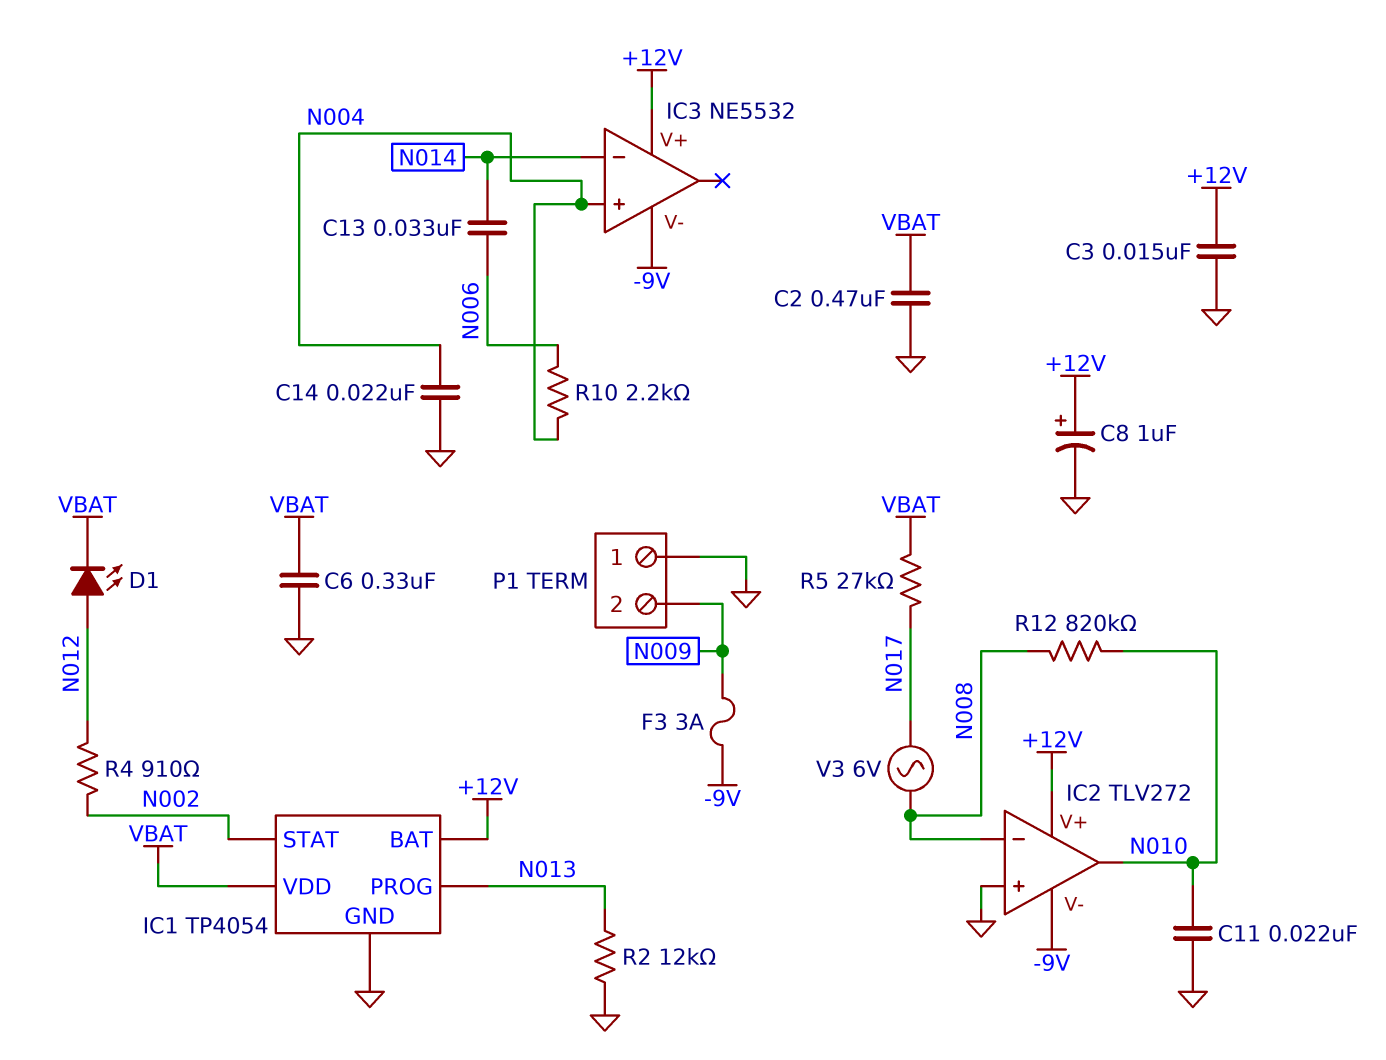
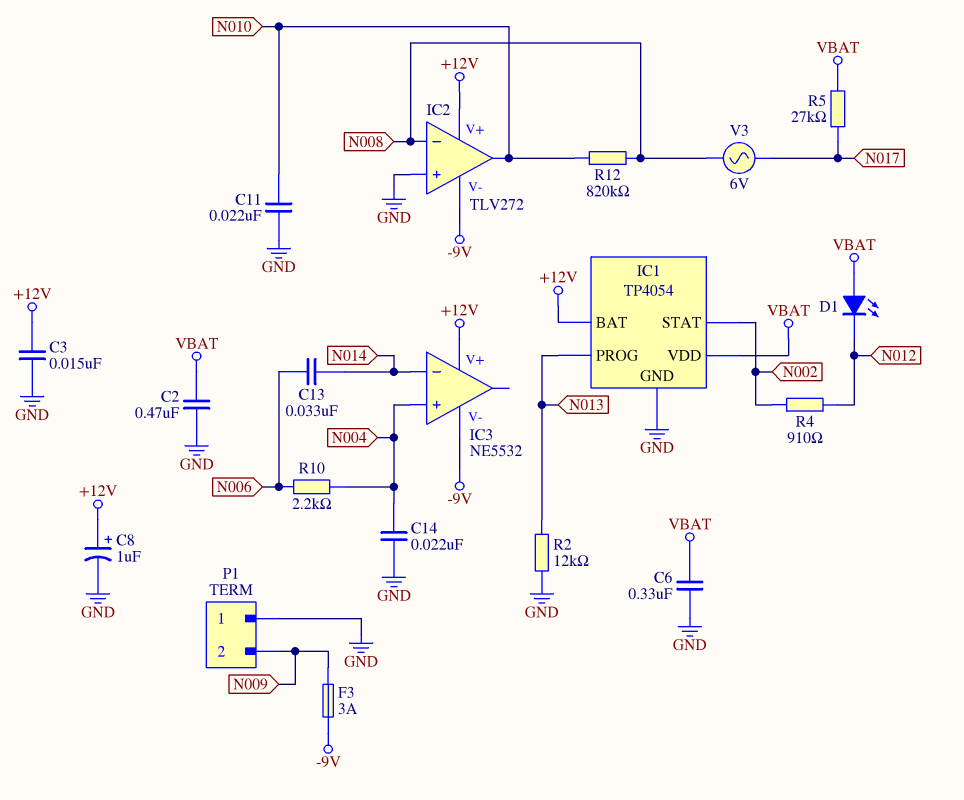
D1: LED (A N012, K VBAT) -> LED (A VBAT, K N012)

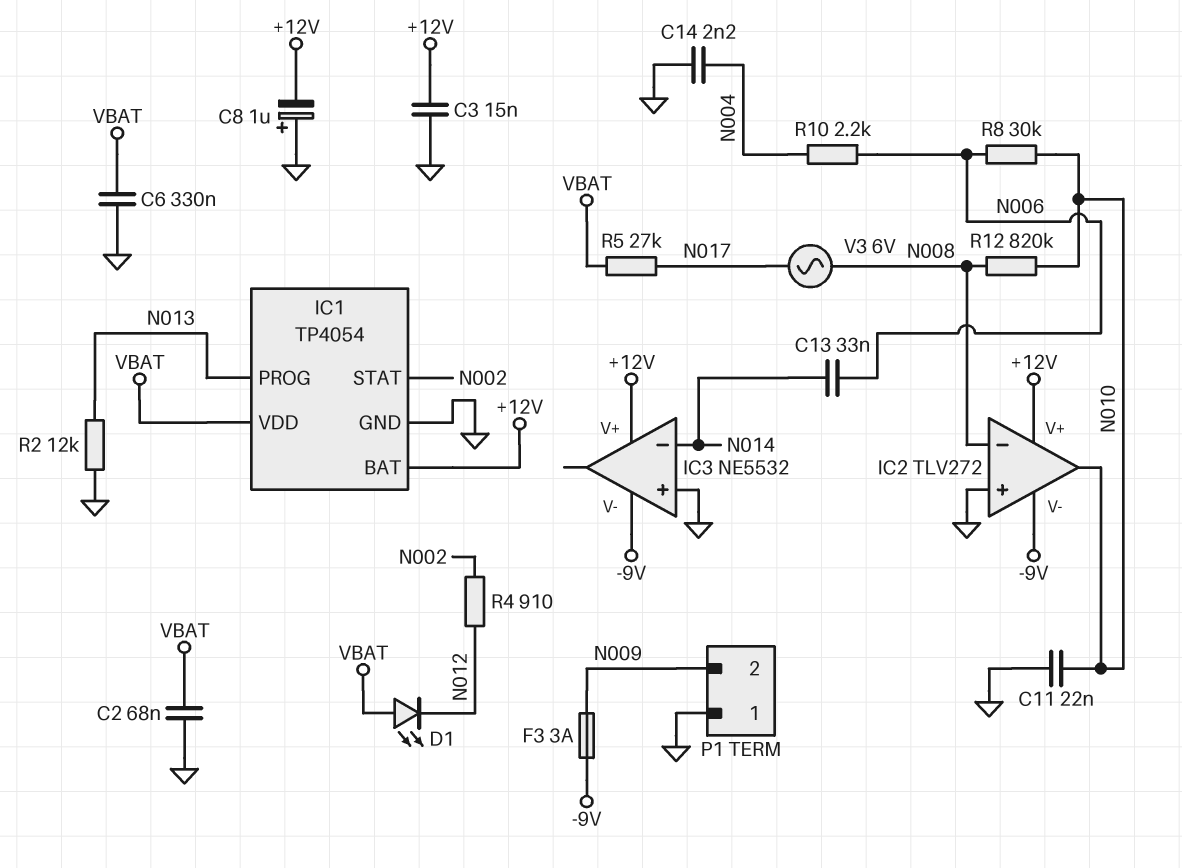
C2: 470nF (GND, VBAT) -> 68nF (GND, VBAT)
C8: 1uF (plus +12V, minus GND) -> 1uF (plus GND, minus +12V)
C14: 22nF (GND, N004) -> 2.2nF (GND, N004)
IC3 pin in+: N004 -> GND
R8: none -> 30k (N006, N010)

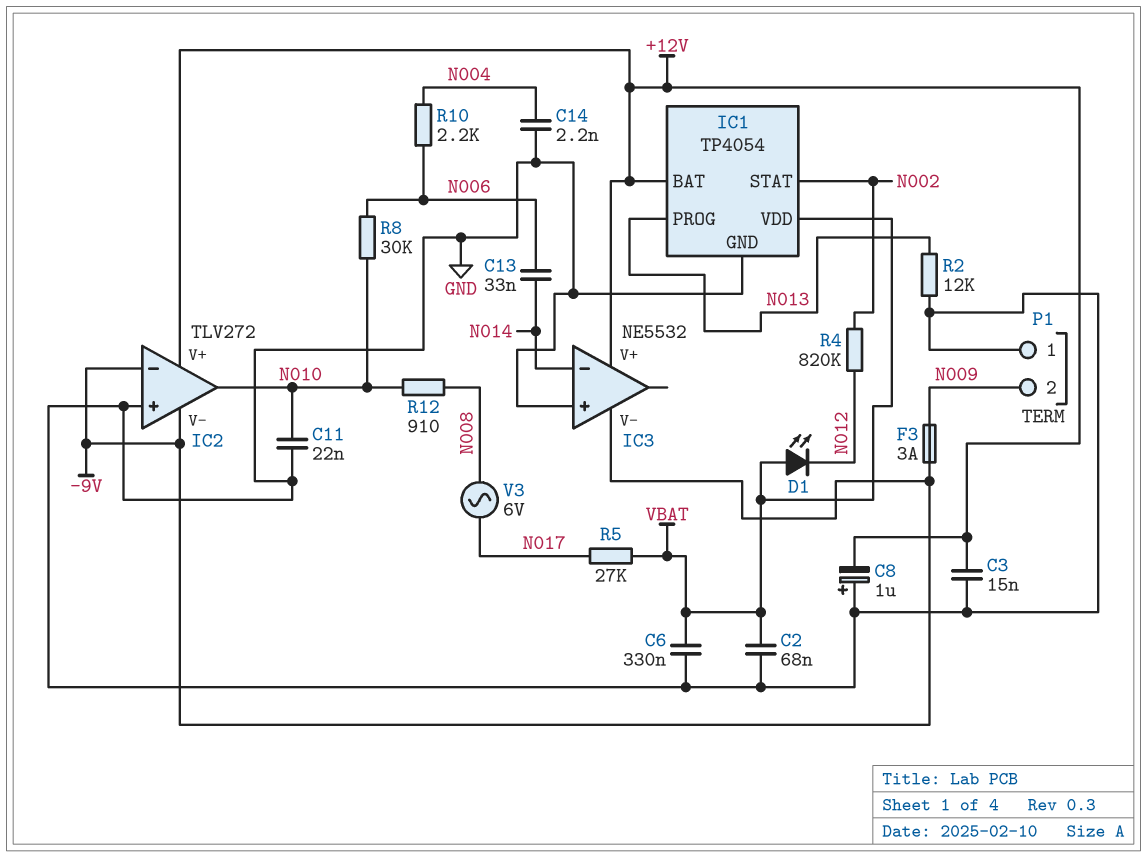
IC2 pin in-: N008 -> -9V
R4: 910 (N002, N012) -> 820k (N002, N012)
R12: 820k (N008, N010) -> 910 (N008, N010)

